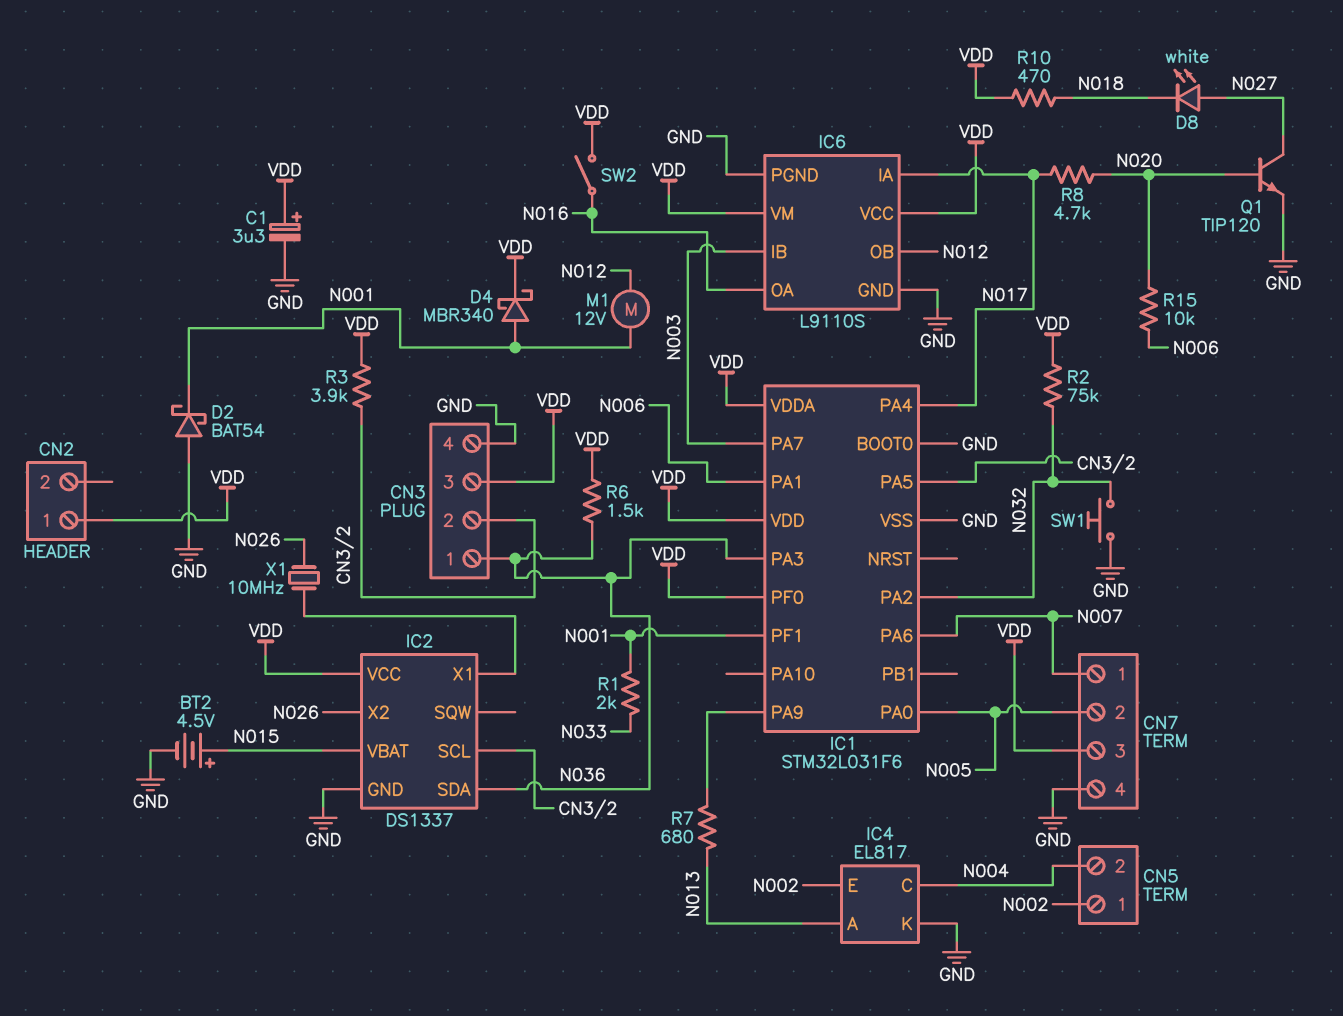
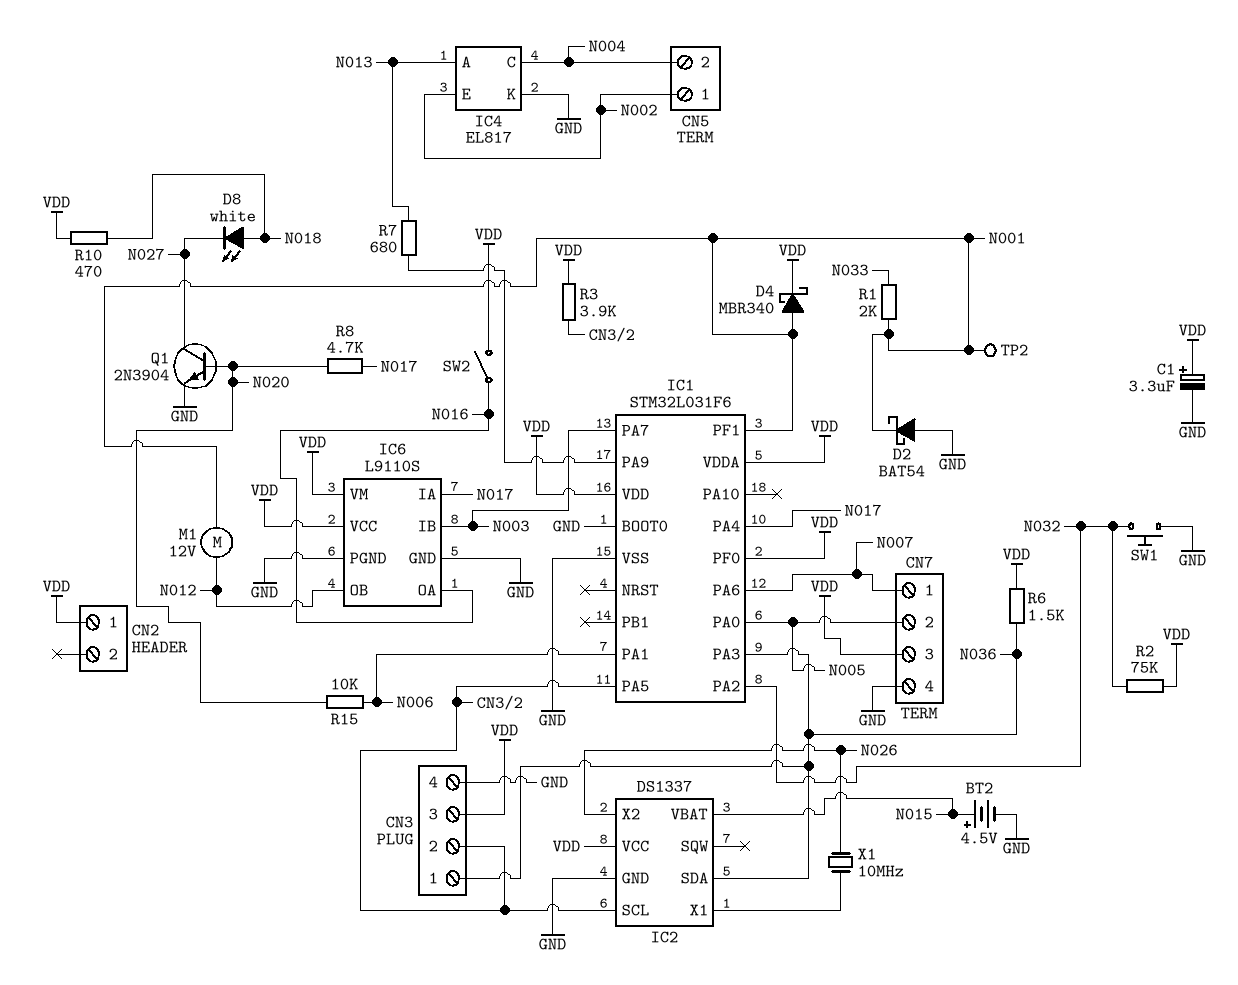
D8: LED white (A N027, K N018) -> LED white (A N018, K N027)
Q1: NPN TIP120 (B N020, C N027, E GND) -> NPN 2N3904 (B N020, C N027, E GND)
TP2: none -> test point (N001)

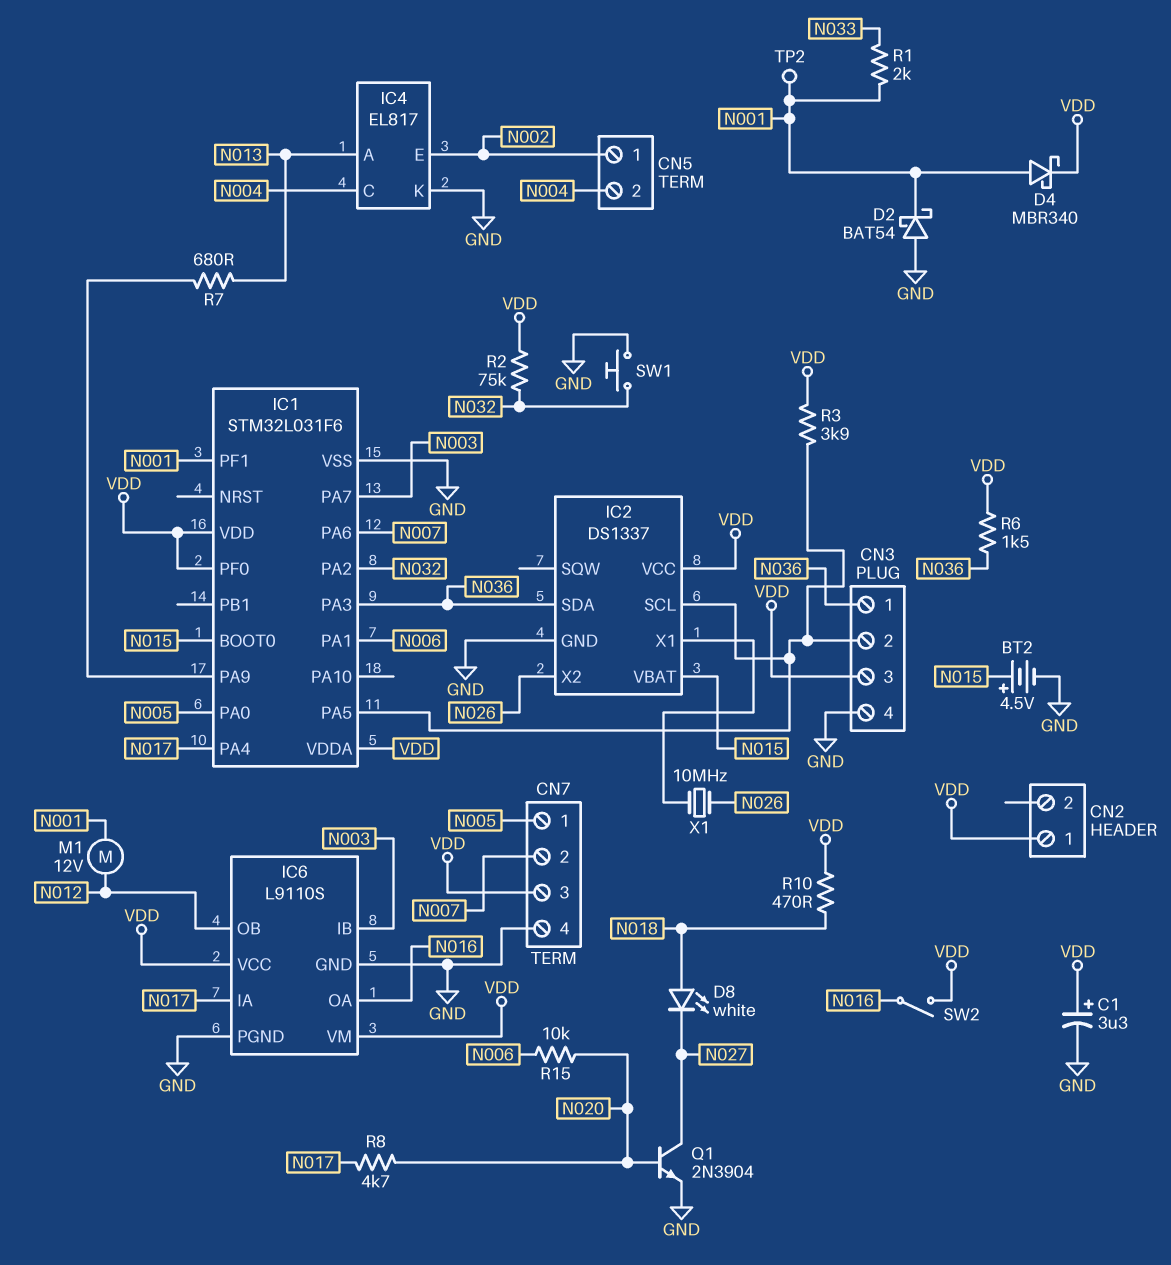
CN7 pin 1: N007 -> N005
CN7 pin 2: N005 -> N007
IC1 pin BOOT0: GND -> N015

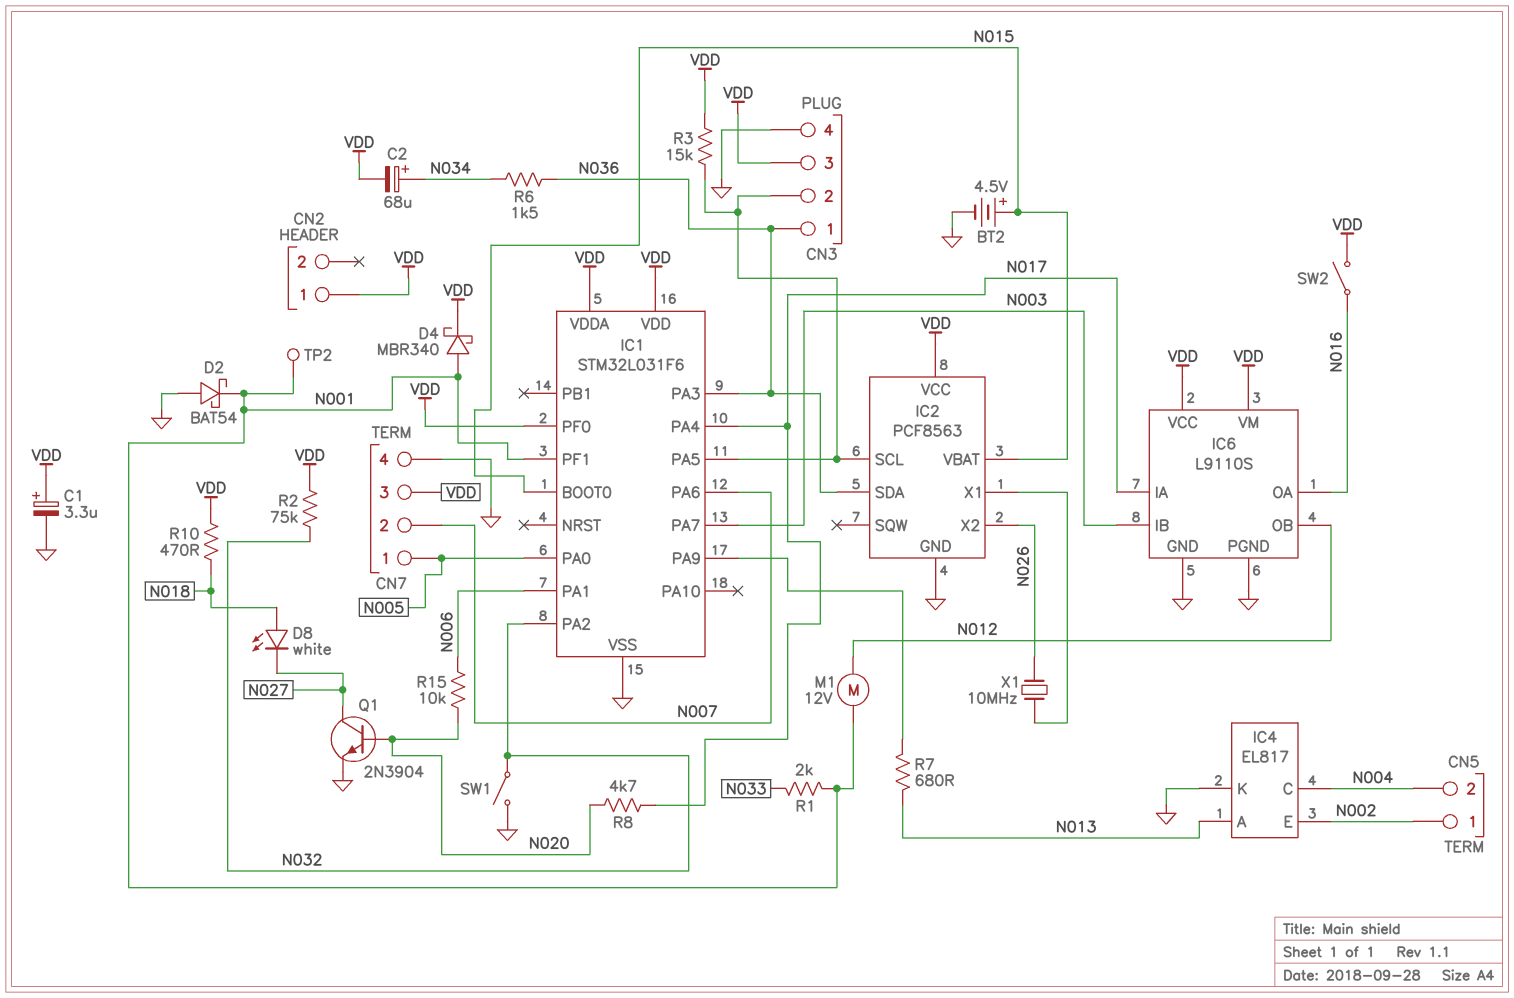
C2: none -> 68uF (plus N034, minus VDD)
IC2: DS1337 -> PCF8563
R3: 3.9k (CN3/2, VDD) -> 15k (CN3/2, VDD)
R6: 1.5k (N036, VDD) -> 1.5k (N034, N036)
SW1: button (GND, N032) -> switch (GND, N032)

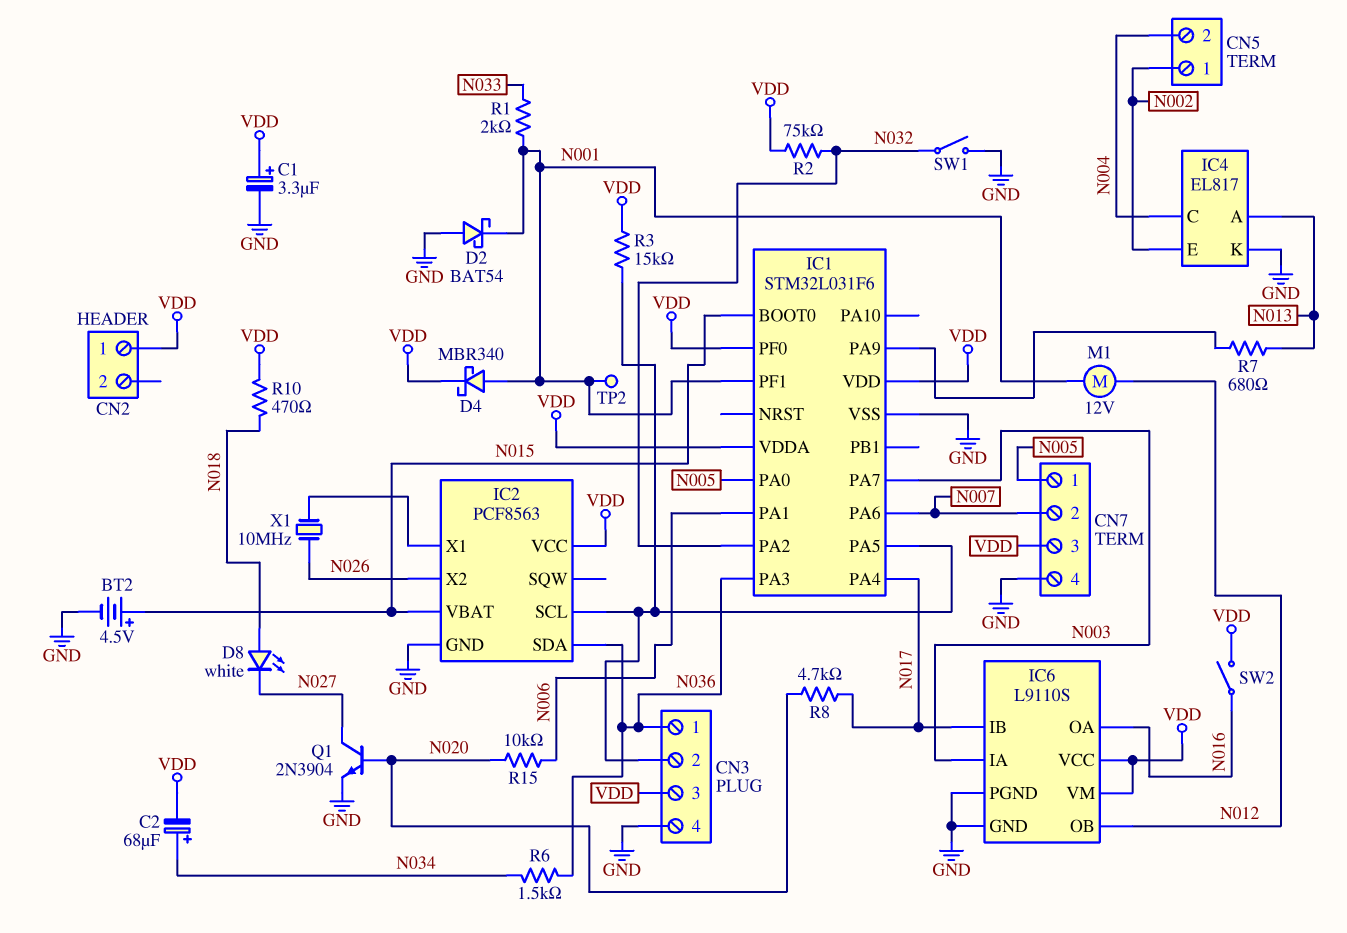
IC6 pin IA: N017 -> N003
IC6 pin IB: N003 -> N017

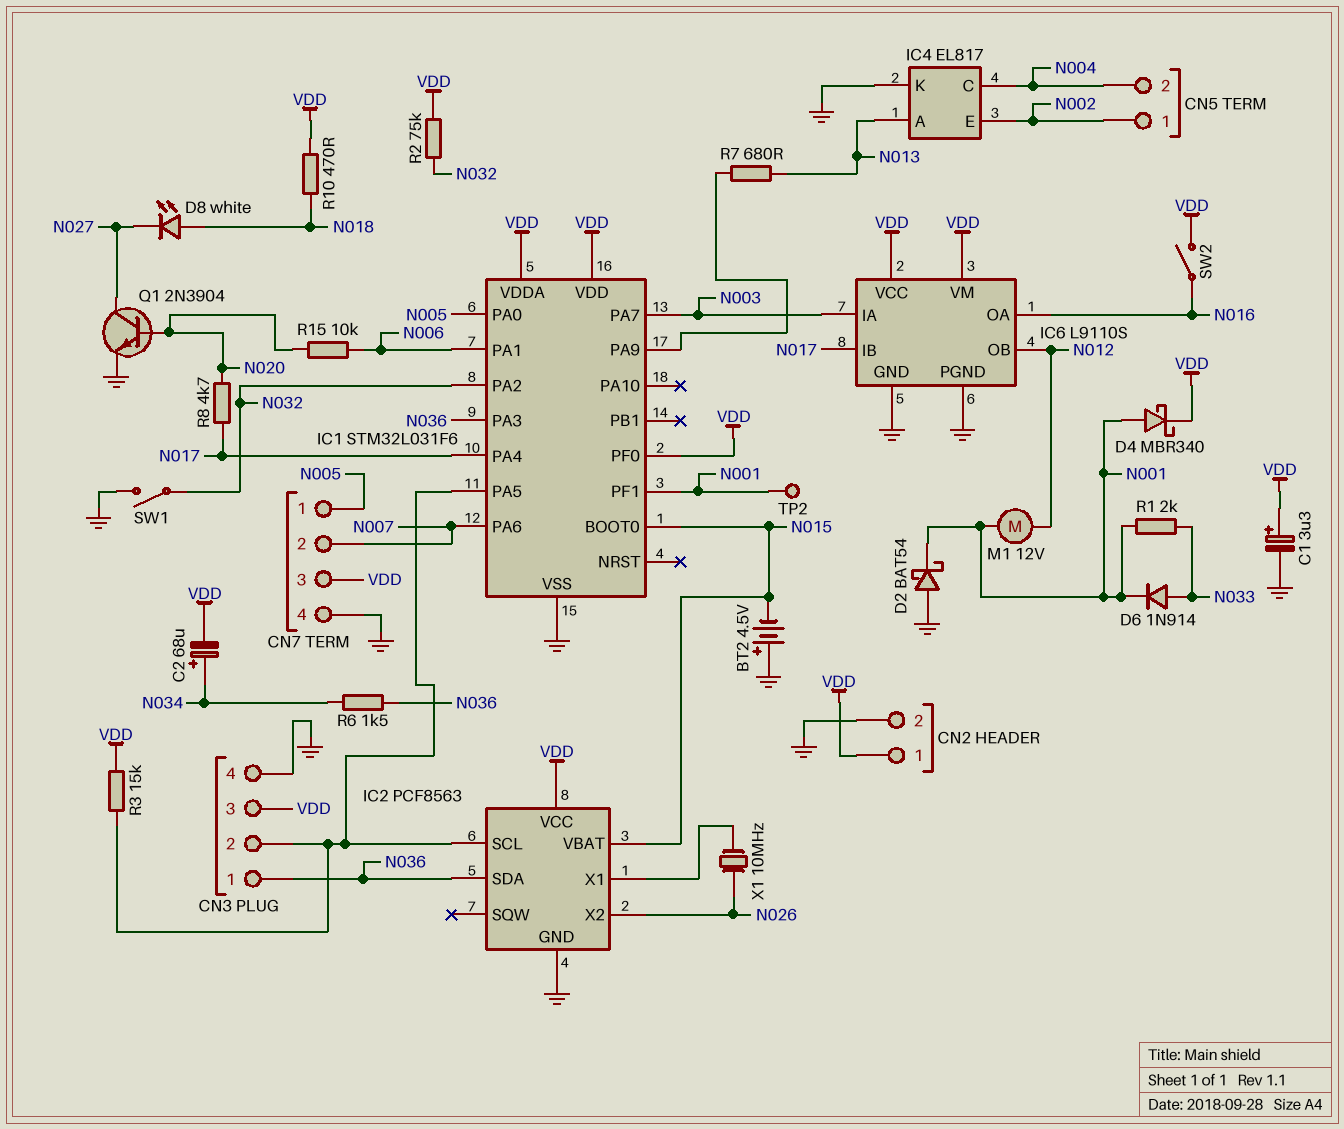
BT2: 4.5V (plus N015, minus GND) -> 4.5V (plus GND, minus N015)
CN2 pin 2: none -> GND
D6: none -> diode 1N914 (A N033, K N001)

